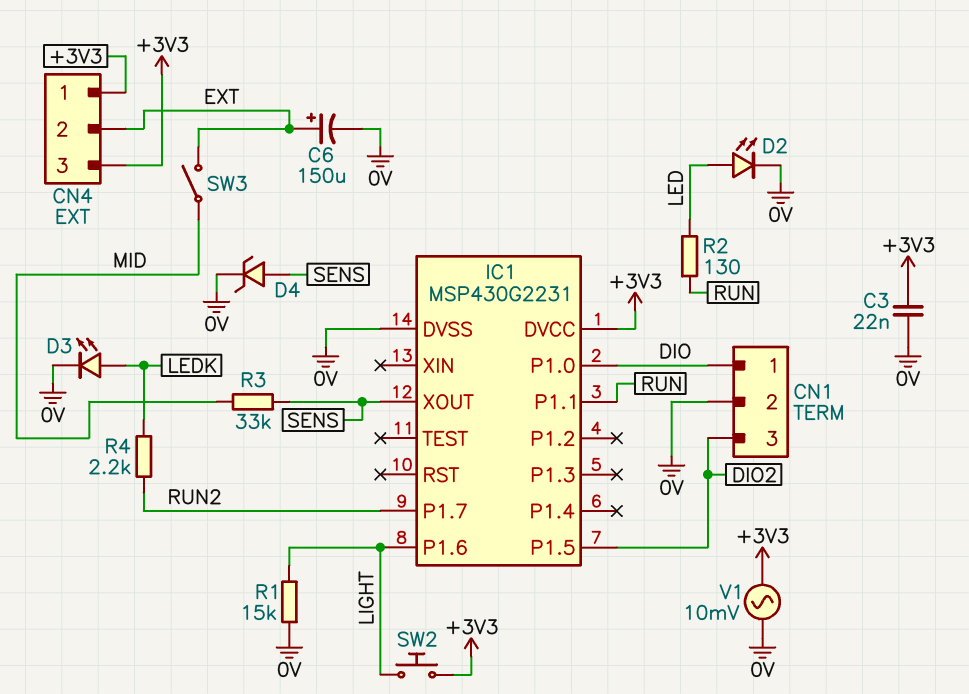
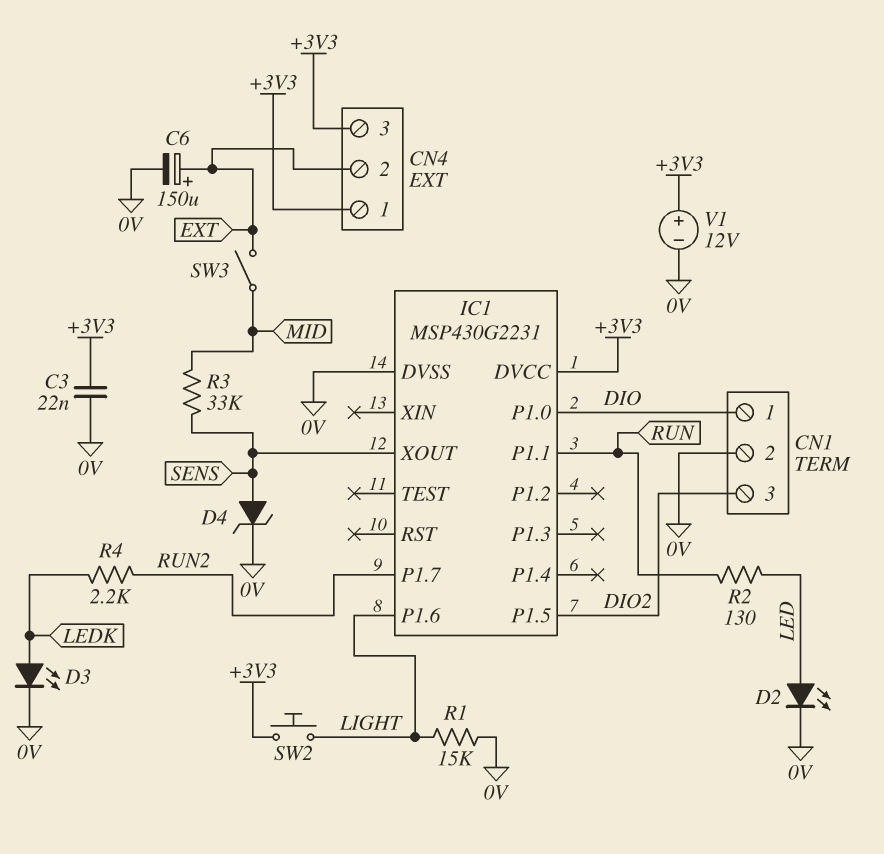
V1: AC 10mV (+3V3, 0V) -> 12V (plus +3V3, minus 0V)

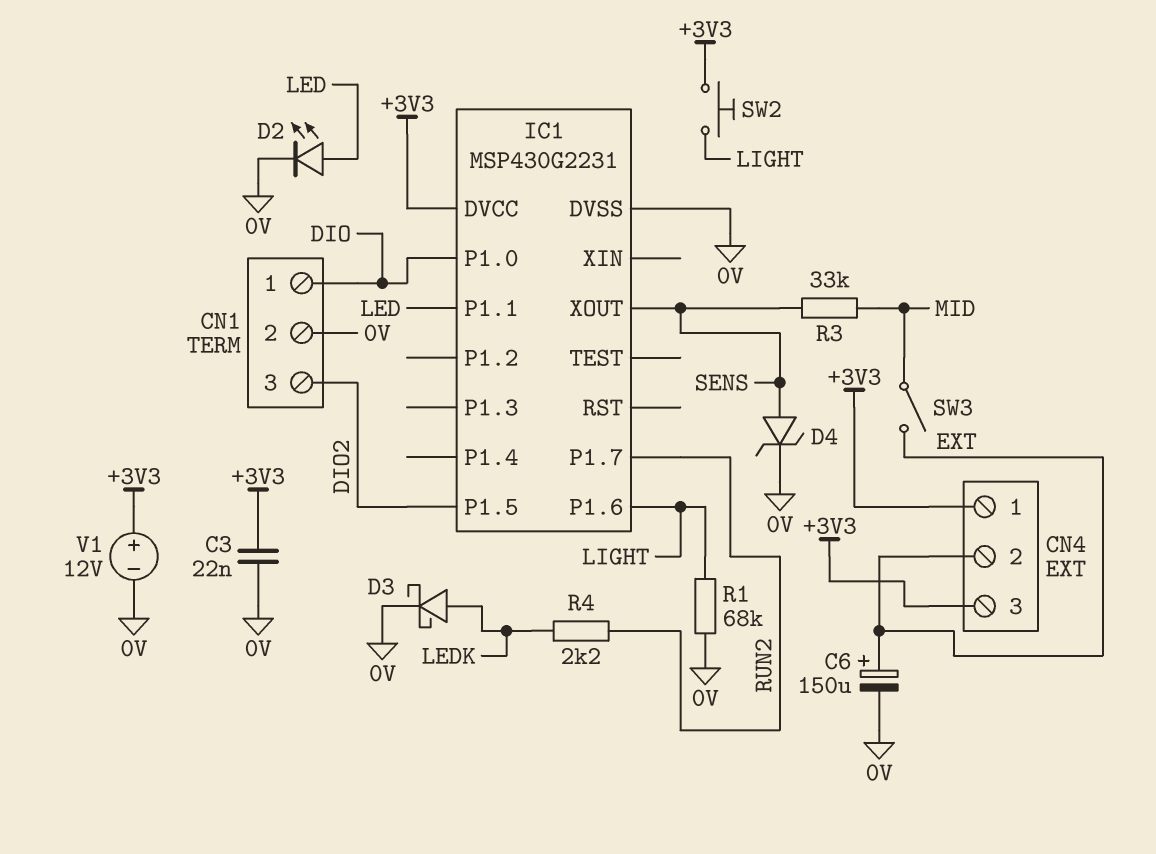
D3: LED (A LEDK, K 0V) -> schottky (A LEDK, K 0V)
IC1 pin P1.1: RUN -> LED
R1: 15k (0V, LIGHT) -> 68k (0V, LIGHT)
R2: 130 (LED, RUN) -> none

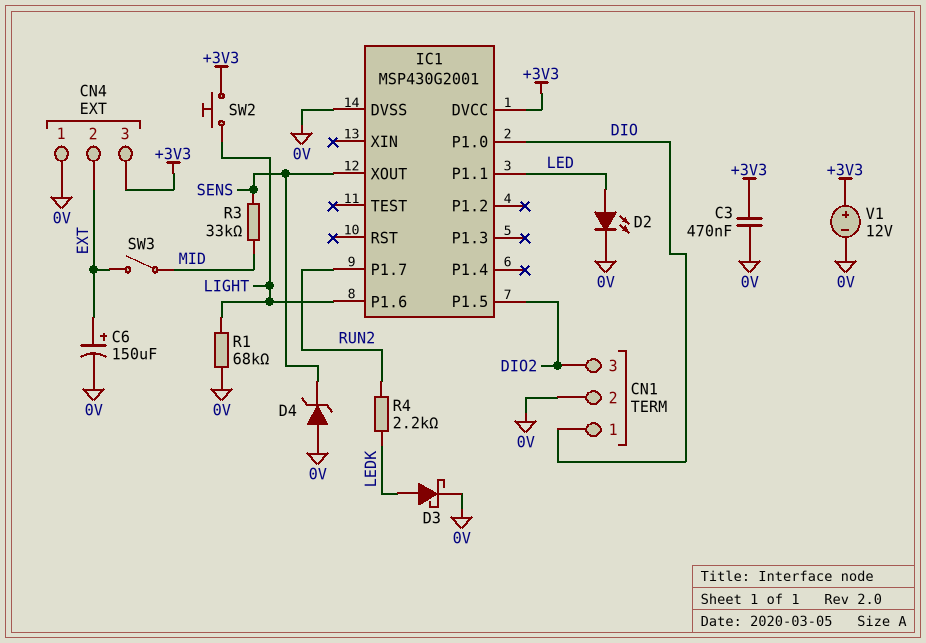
C3: 22nF (+3V3, 0V) -> 470nF (+3V3, 0V)
CN4 pin 1: +3V3 -> 0V
D4: zener (A SENS, K 0V) -> zener (A 0V, K SENS)
IC1: MSP430G2231 -> MSP430G2001

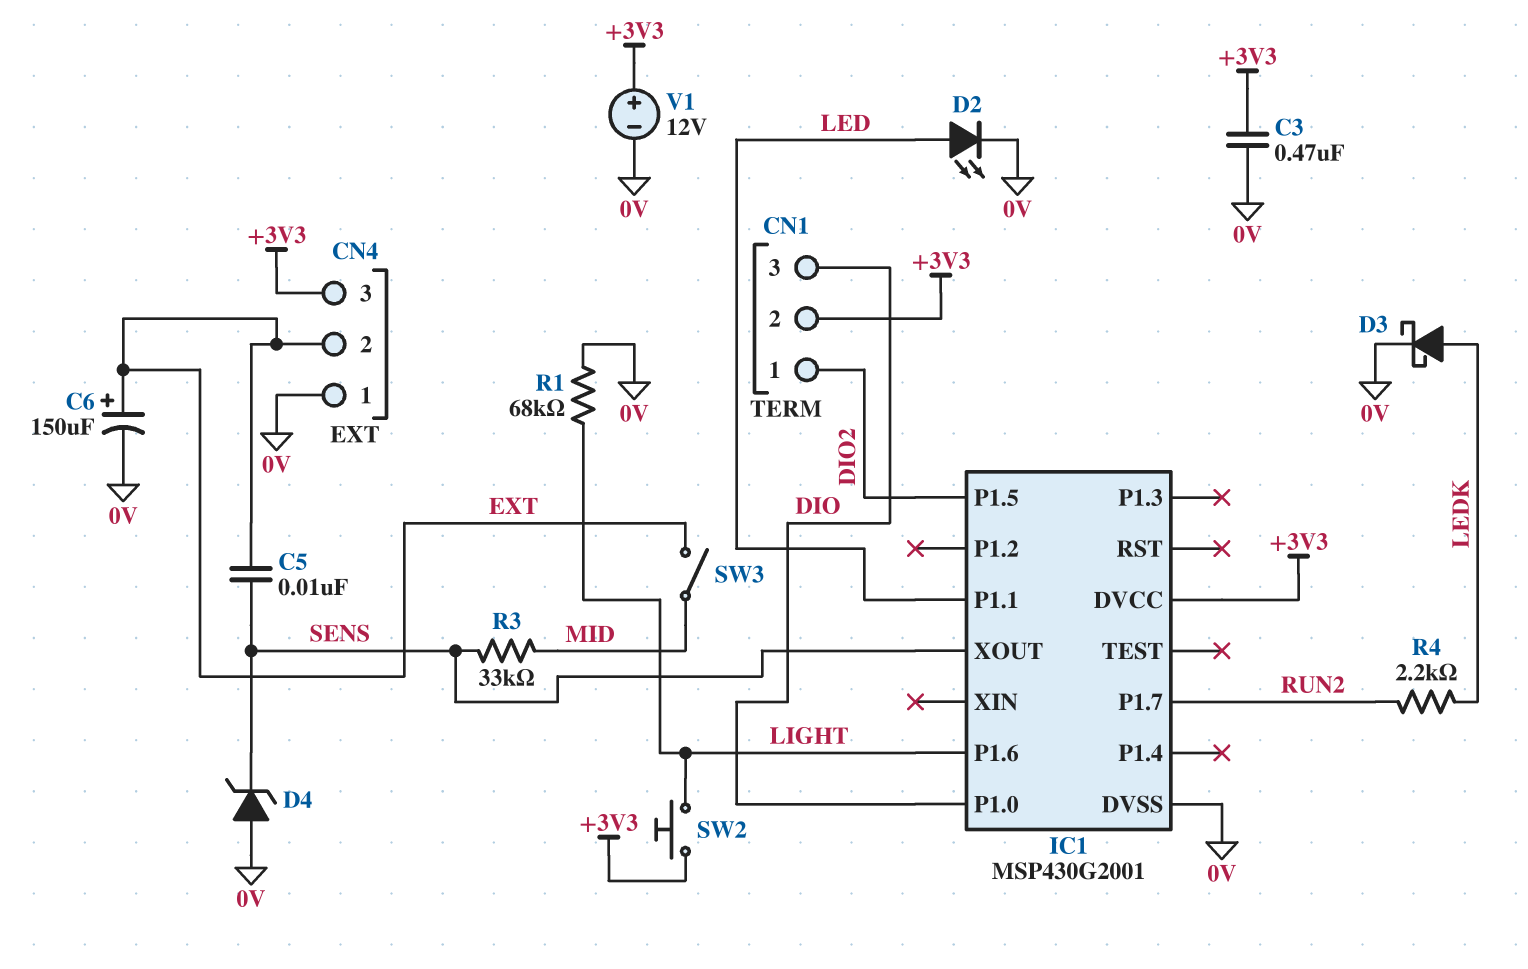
C5: none -> 10nF (EXT, SENS)
CN1 pin 1: DIO -> DIO2
CN1 pin 2: 0V -> +3V3
CN1 pin 3: DIO2 -> DIO

